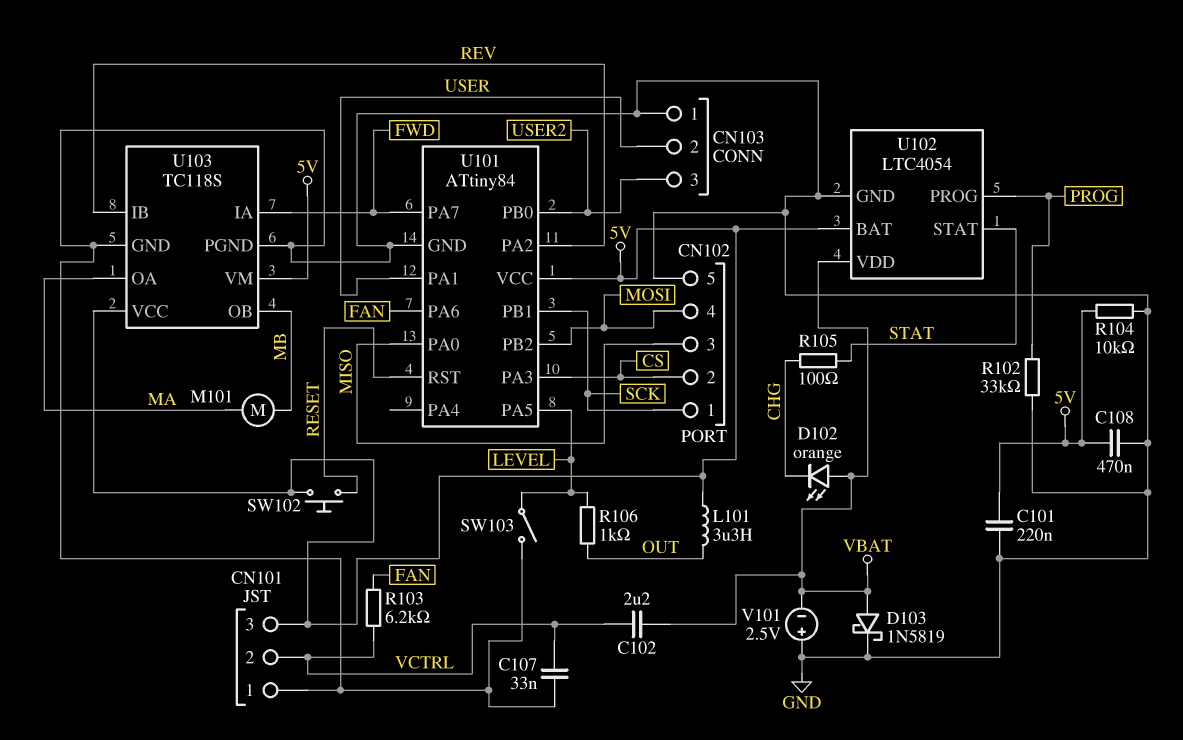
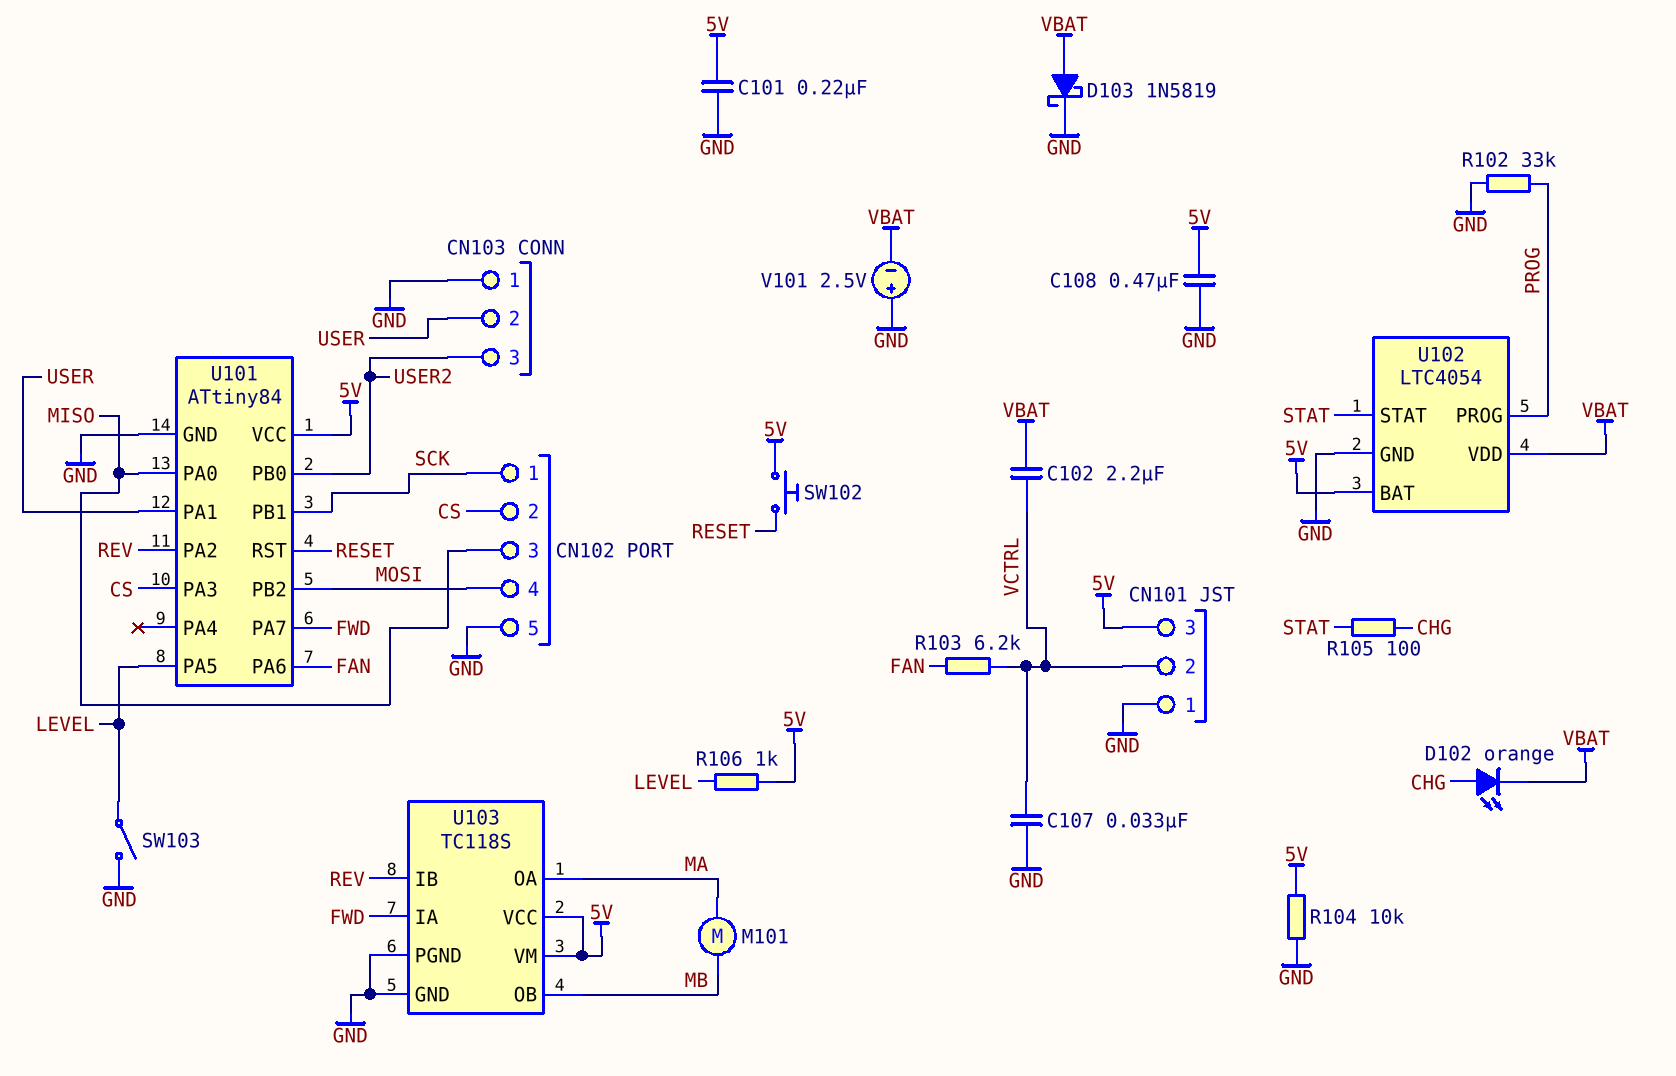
D102: LED orange (A VBAT, K CHG) -> LED orange (A CHG, K VBAT)
L101: 3.3uH (5V, OUT) -> none
R106: 1k (LEVEL, OUT) -> 1k (5V, LEVEL)

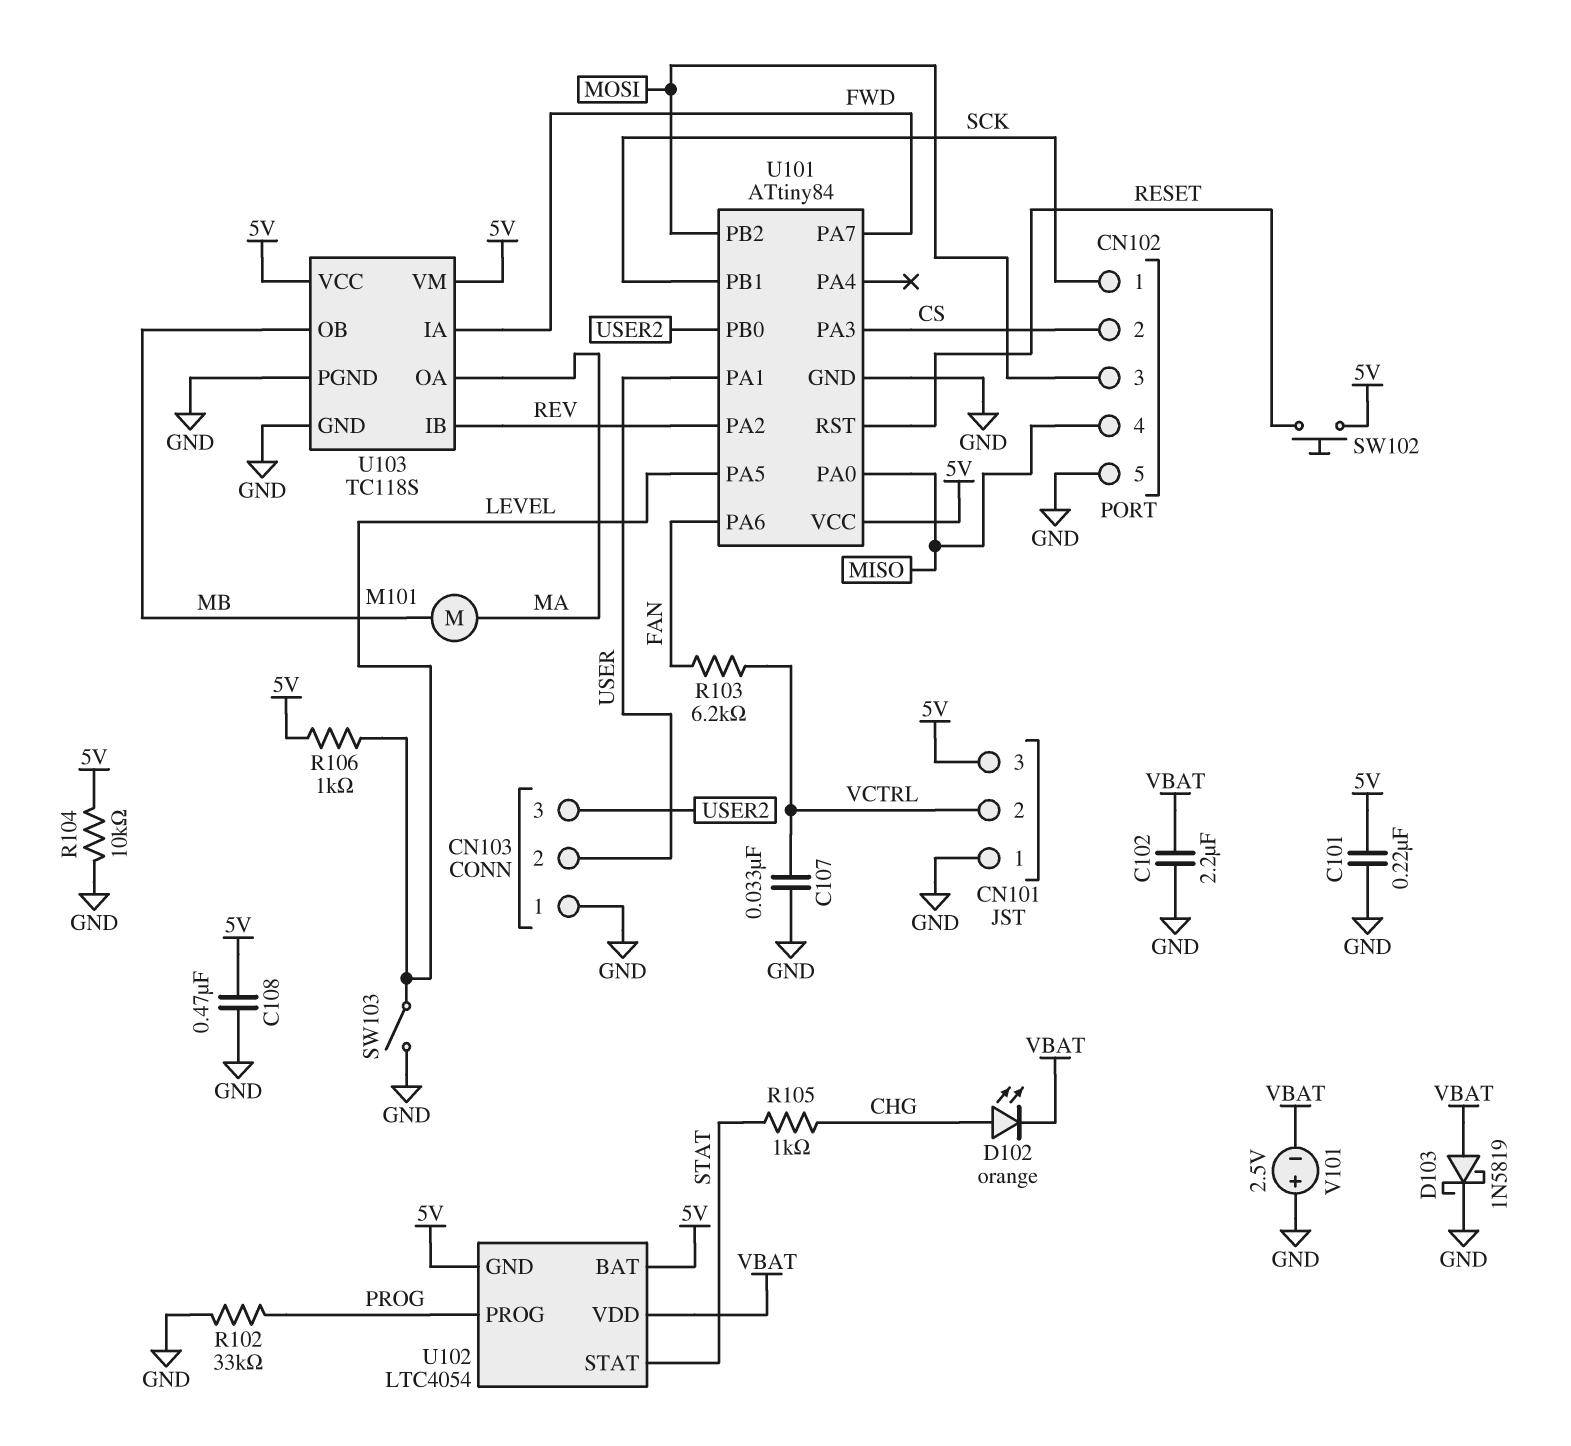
C102: 2.2uF (VBAT, VCTRL) -> 2.2uF (GND, VBAT)
CN102 pin 3: MISO -> MOSI
CN102 pin 4: MOSI -> MISO
R105: 100 (CHG, STAT) -> 1k (CHG, STAT)
U102 pin GND: GND -> 5V

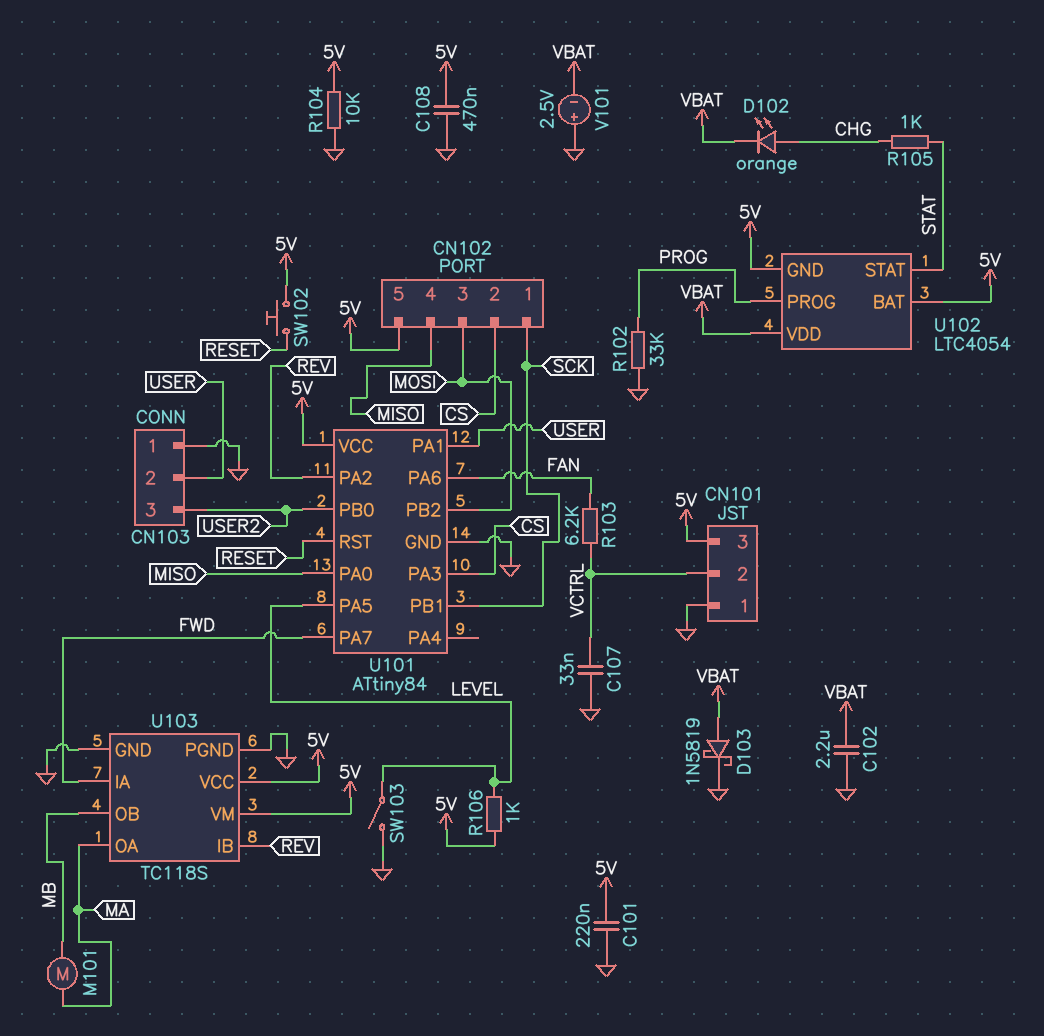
CN102 pin 5: GND -> 5V

